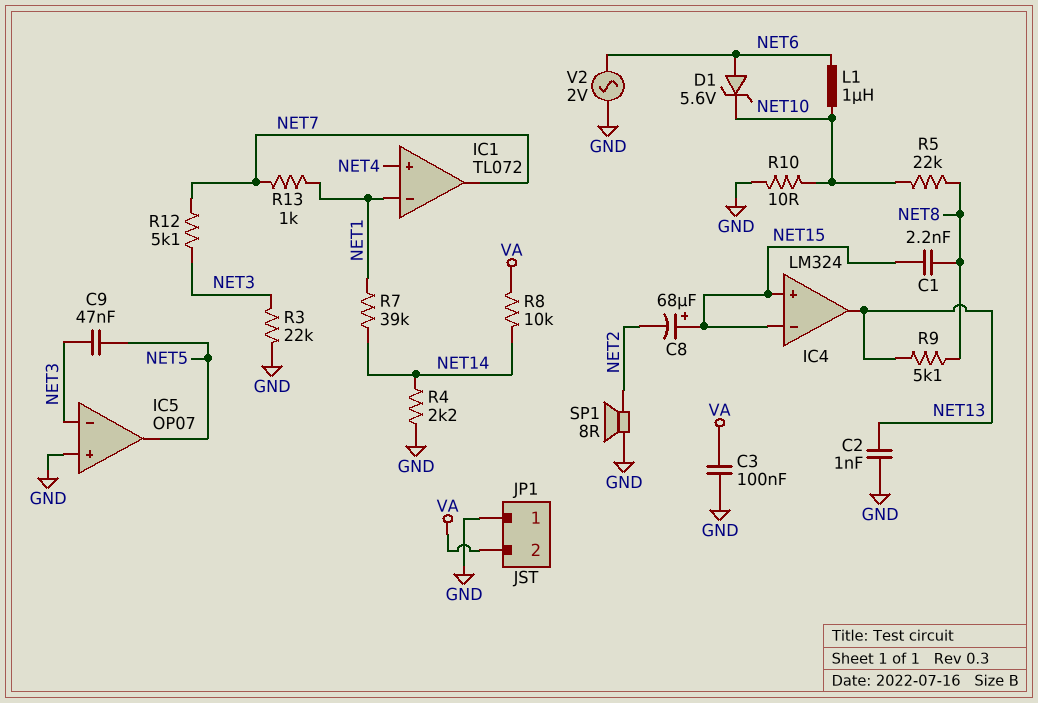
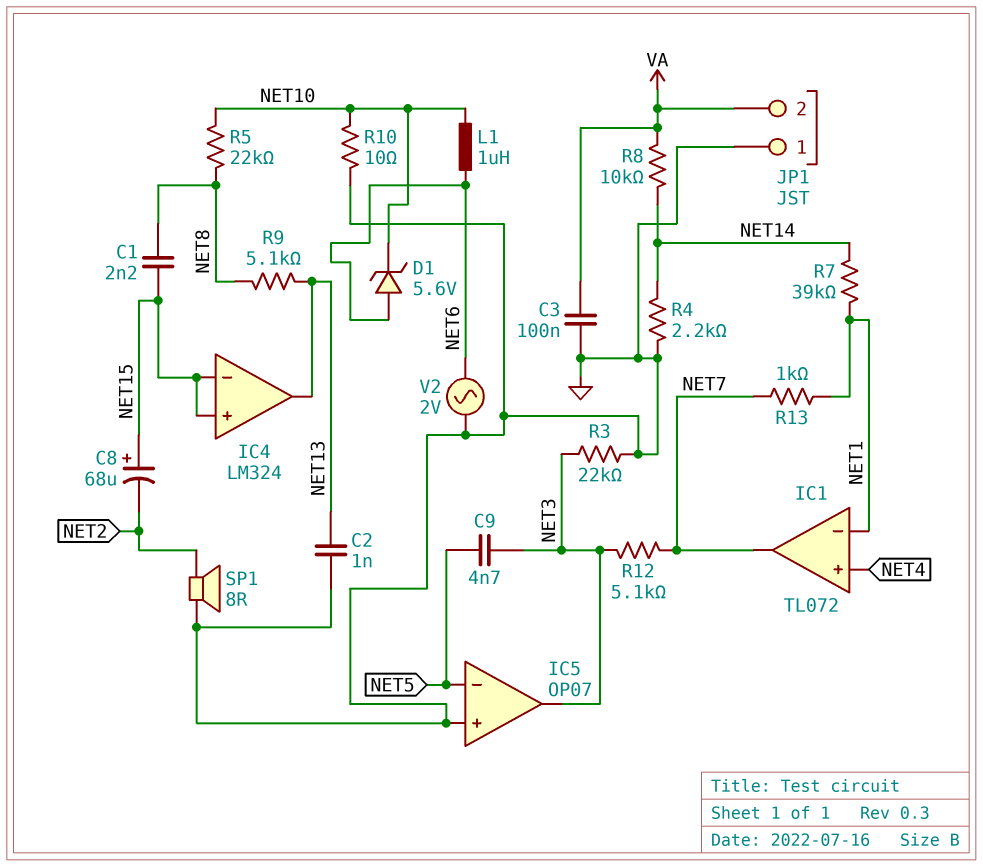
C9: 47nF (NET3, NET5) -> 4.7nF (NET3, NET5)
IC5 pin in-: NET3 -> NET5
IC5 pin out: NET5 -> NET3

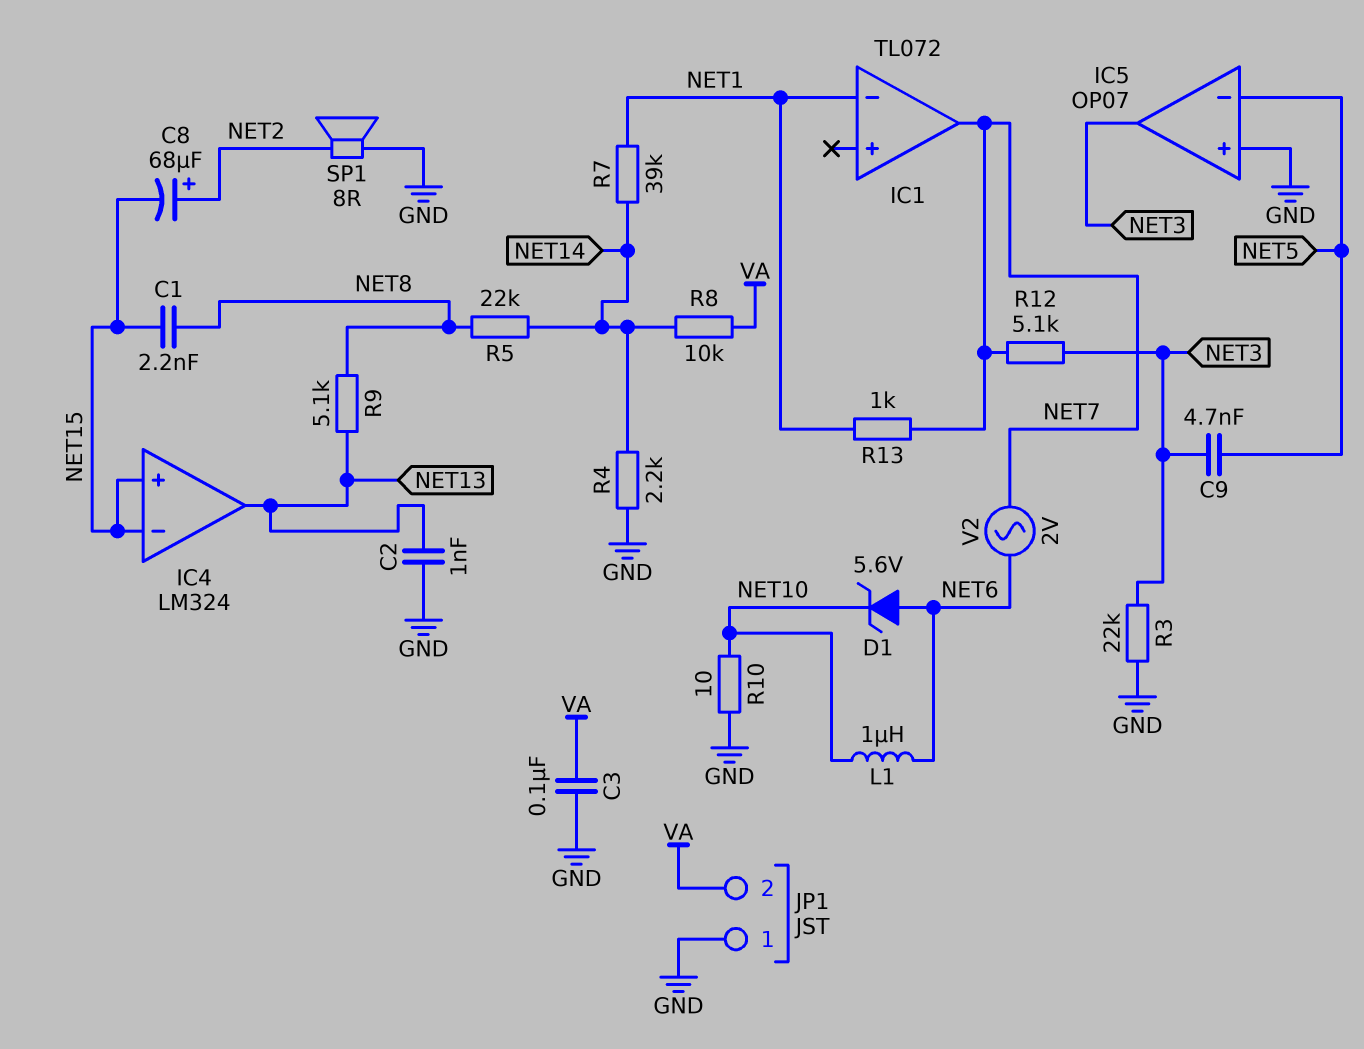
C8: 68uF (plus NET15, minus NET2) -> 68uF (plus NET2, minus NET15)
IC1 pin in+: NET4 -> none
R5: 22k (NET8, NET10) -> 22k (NET8, NET14)
V2: AC 2V (GND, NET6) -> AC 2V (NET6, NET7)

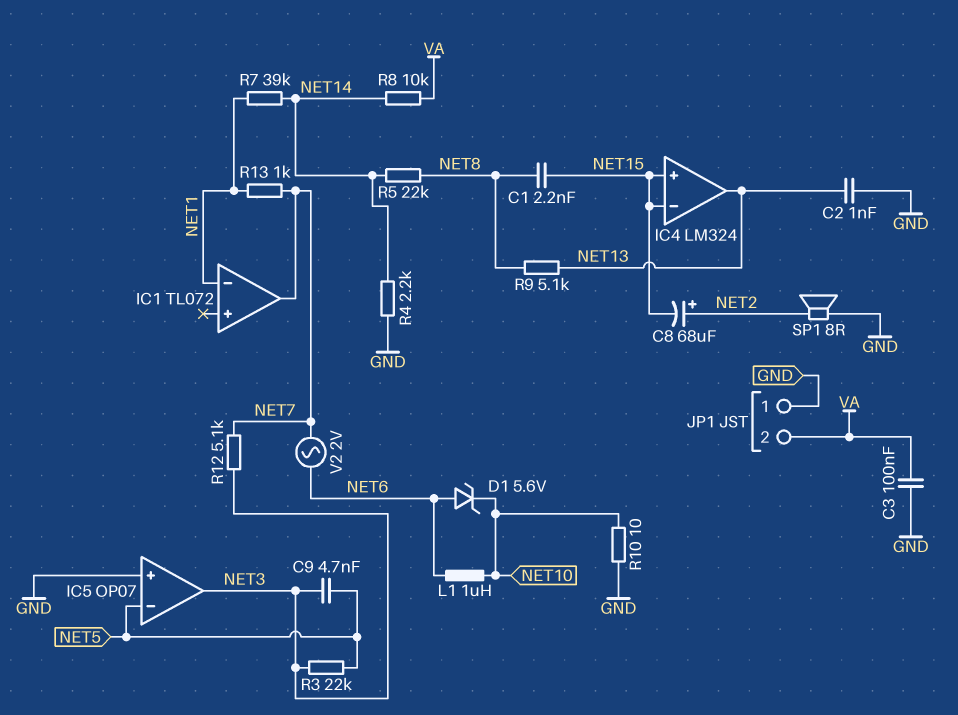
R3: 22k (GND, NET3) -> 22k (NET3, NET5)

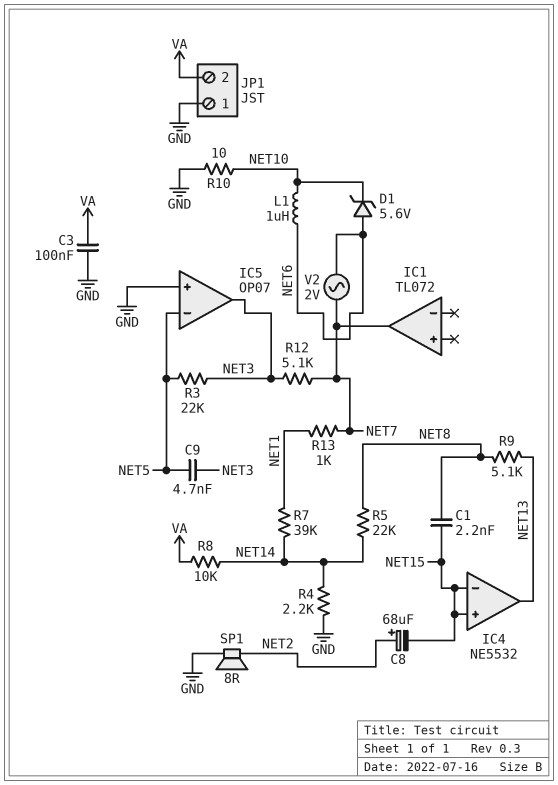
C2: 1nF (GND, NET13) -> none
IC1 pin in-: NET1 -> none
IC4: LM324 -> NE5532

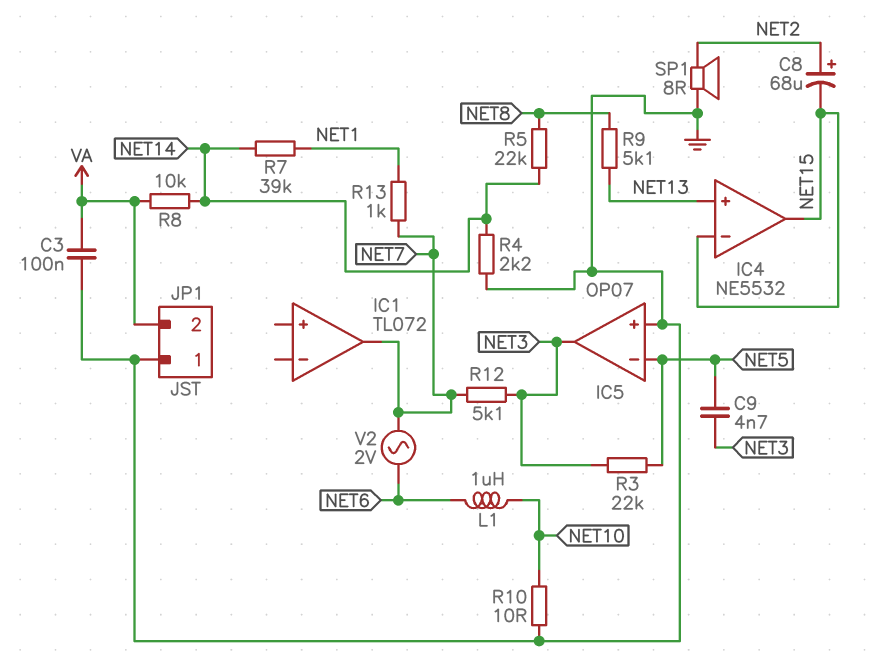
C1: 2.2nF (NET8, NET15) -> none
D1: zener 5.6V (A NET6, K NET10) -> none
IC4 pin in+: NET15 -> NET13
IC4 pin out: NET13 -> NET15

